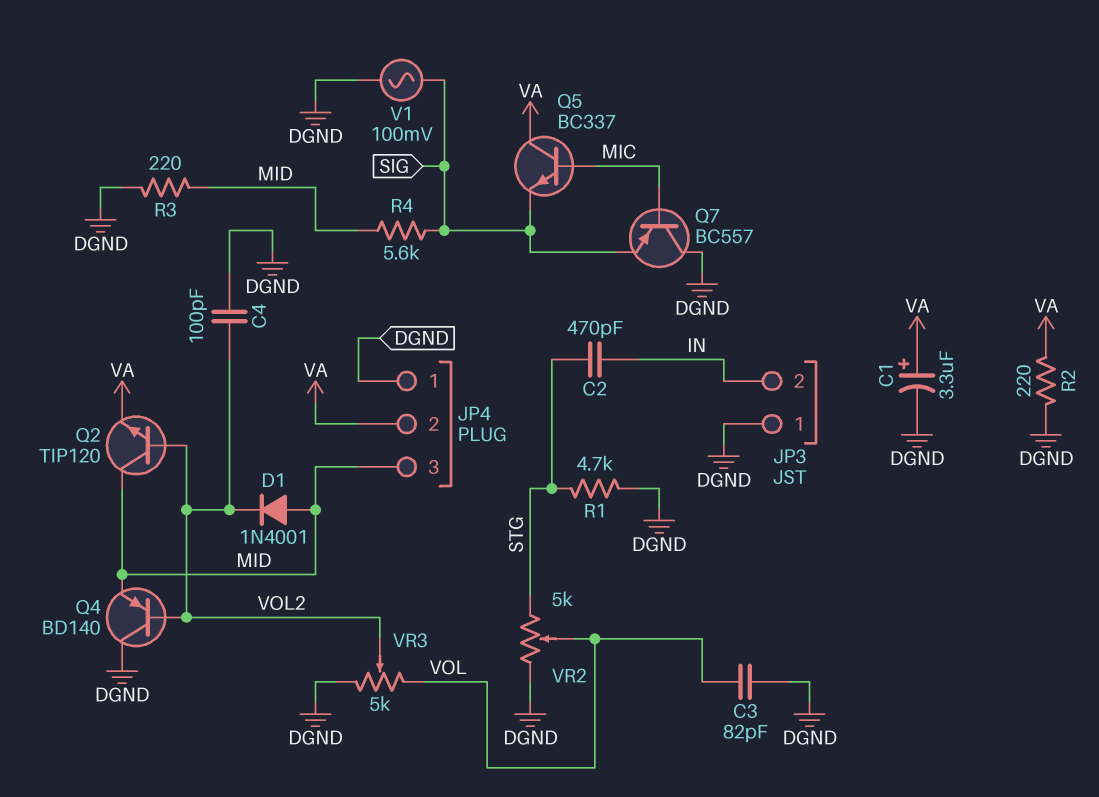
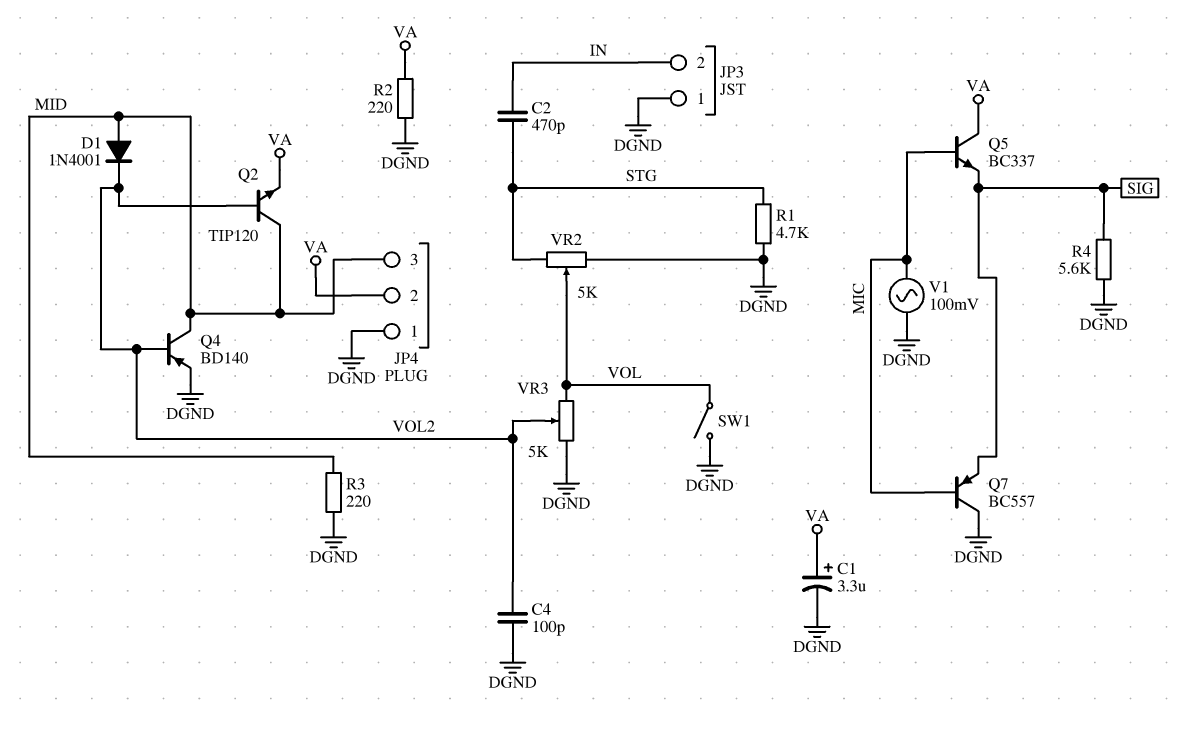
C3: 82pF (DGND, VOL) -> none
Q4: PNP BD140 (B VOL2, C DGND, E MID) -> PNP BD140 (B VOL2, C MID, E DGND)
R4: 5.6k (MID, SIG) -> 5.6k (DGND, SIG)
SW1: none -> switch (DGND, VOL)
V1: AC 100mV (DGND, SIG) -> AC 100mV (DGND, MIC)

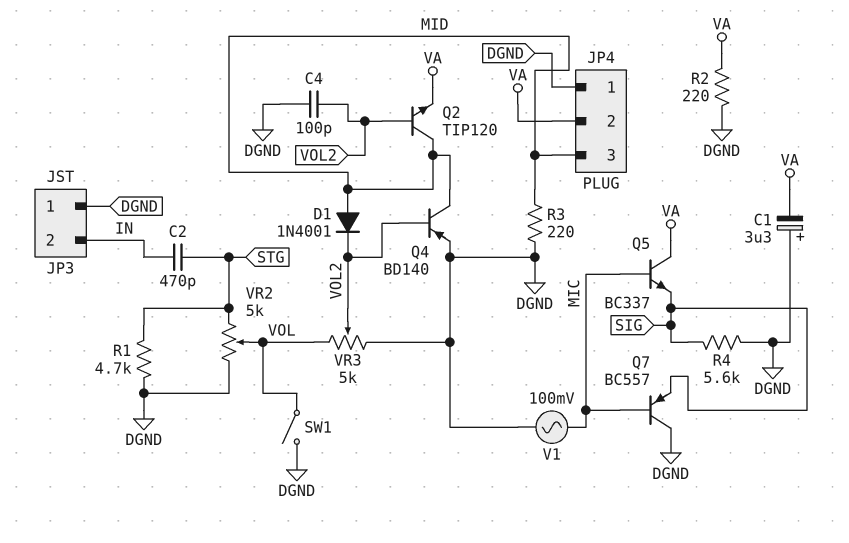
C1: 3.3uF (plus VA, minus DGND) -> 3.3uF (plus DGND, minus VA)

